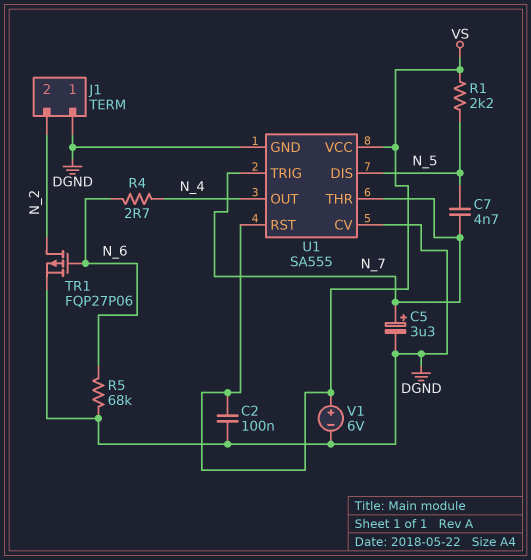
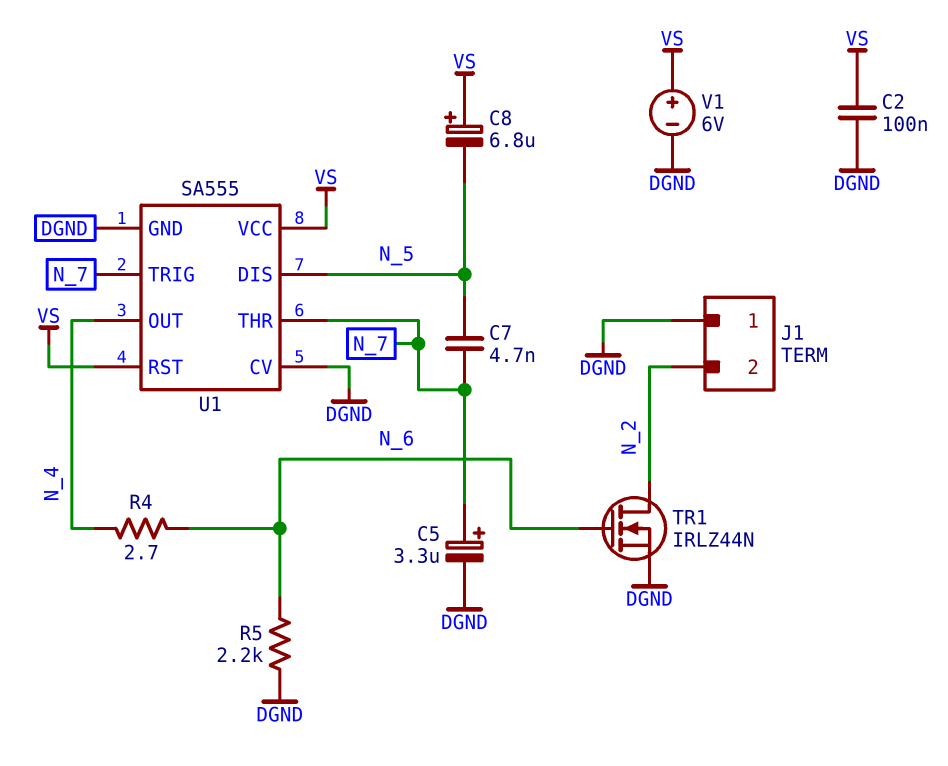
C8: none -> 6.8uF (plus VS, minus N_5)
R1: 2.2k (N_5, VS) -> none
R5: 68k (DGND, N_6) -> 2.2k (DGND, N_6)
TR1: PMOS FQP27P06 (G N_6, D N_2, S DGND) -> NMOS IRLZ44N (G N_6, D N_2, S DGND)

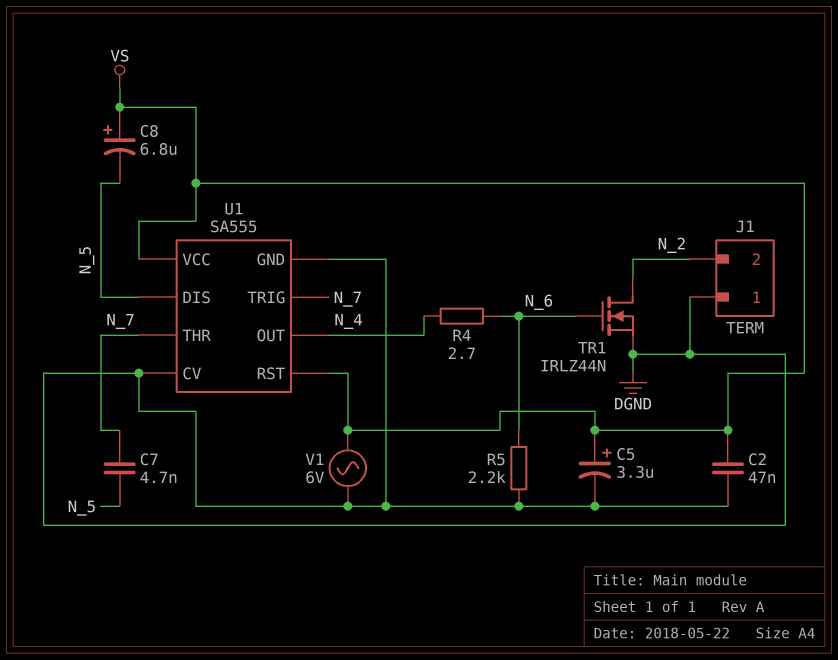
C2: 100nF (DGND, VS) -> 47nF (DGND, VS)
C5: 3.3uF (plus N_7, minus DGND) -> 3.3uF (plus VS, minus DGND)
V1: 6V (plus VS, minus DGND) -> AC 6V (DGND, VS)

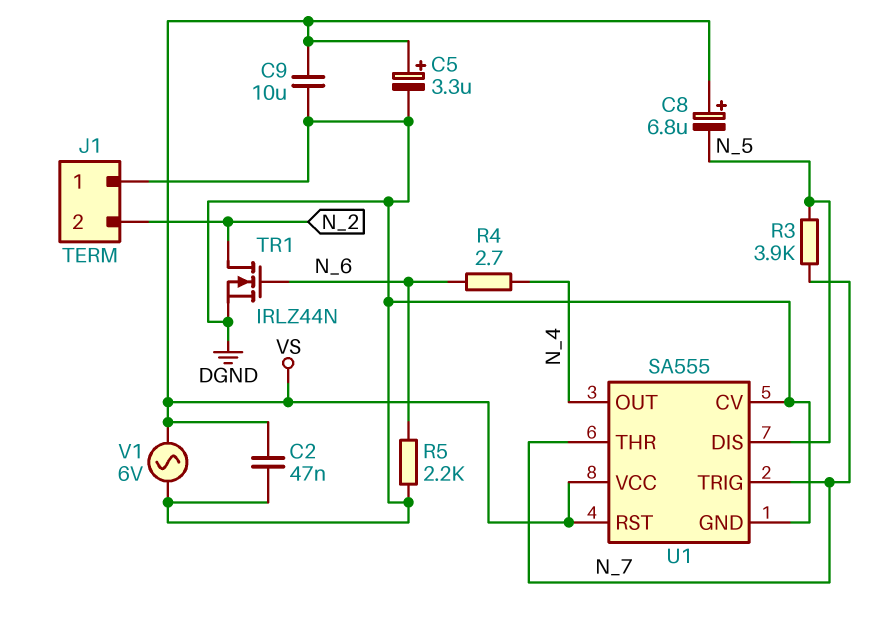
C7: 4.7nF (N_5, N_7) -> none
C9: none -> 10uF (DGND, VS)
R3: none -> 3.9k (N_5, N_7)

